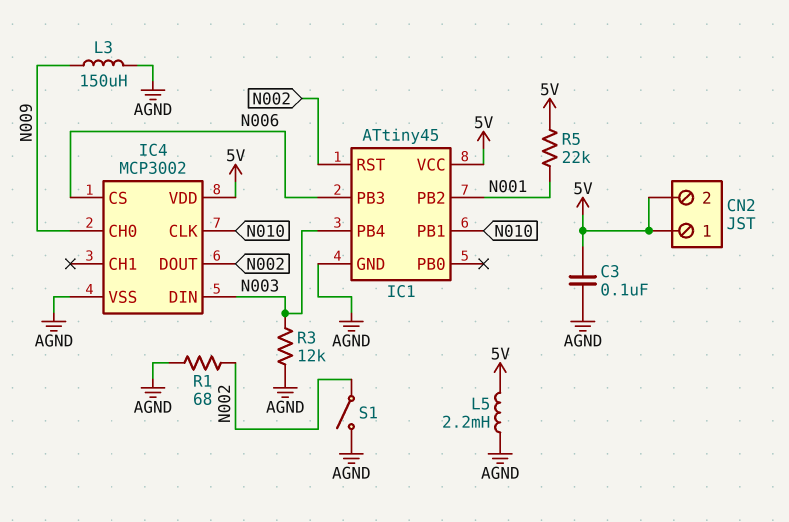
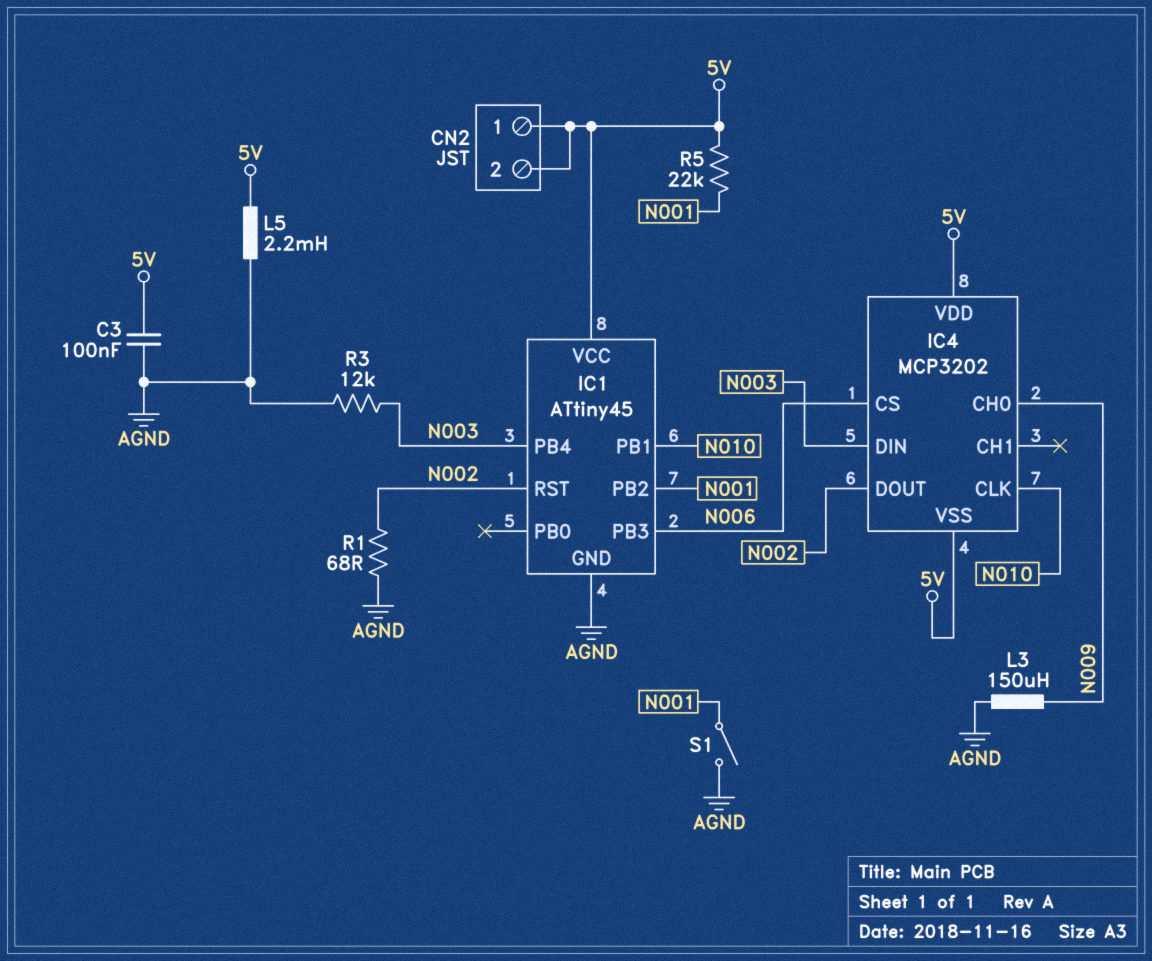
IC4: MCP3002 -> MCP3202
IC4 pin VSS: AGND -> 5V
S1: switch (AGND, N002) -> switch (AGND, N001)

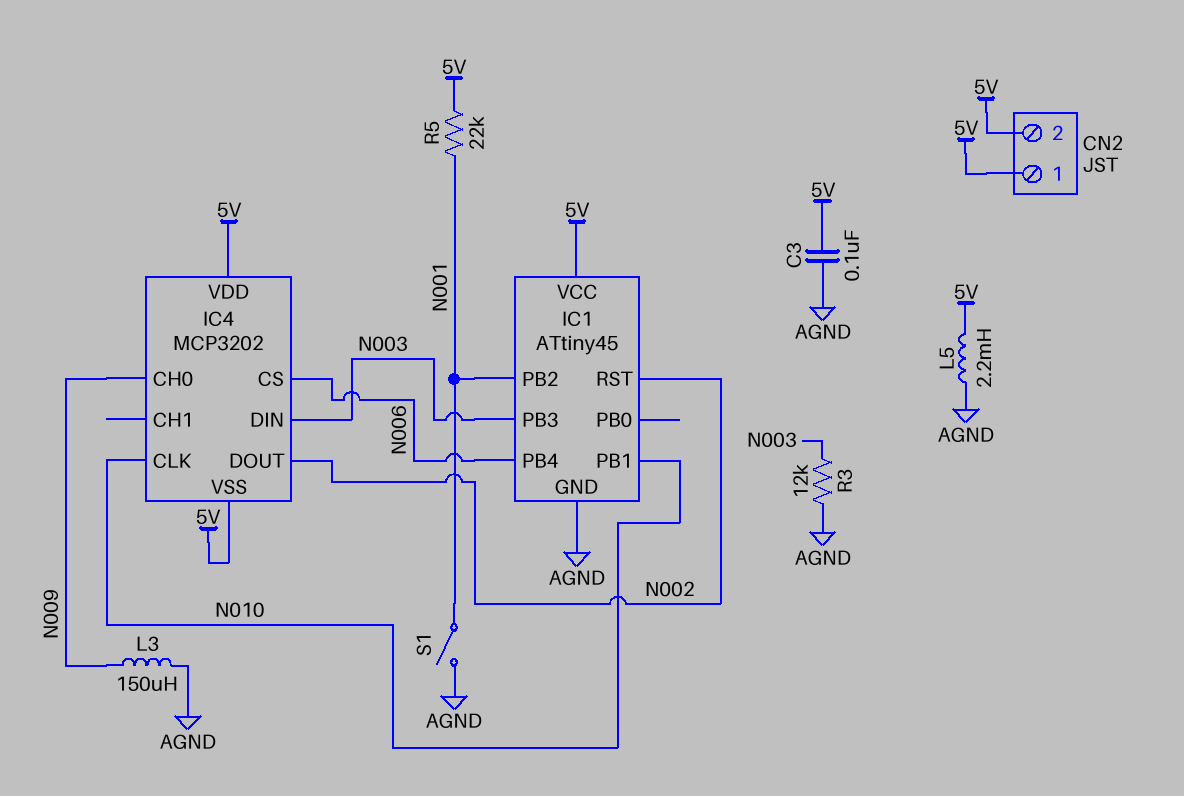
IC1 pin PB3: N006 -> N003
IC1 pin PB4: N003 -> N006
R1: 68 (AGND, N002) -> none

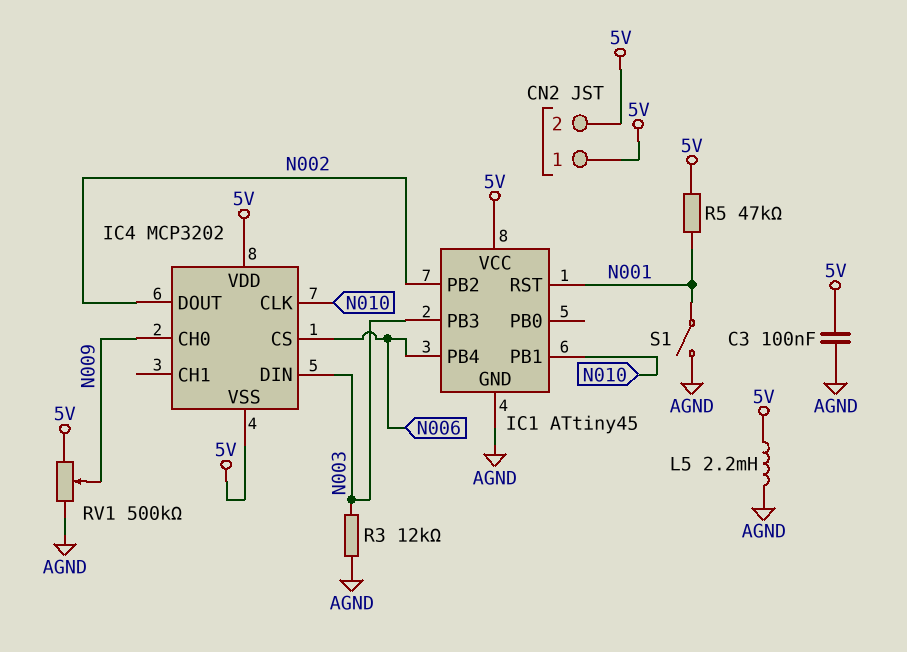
IC1 pin PB2: N001 -> N002
IC1 pin RST: N002 -> N001
L3: 150uH (AGND, N009) -> none
R5: 22k (5V, N001) -> 47k (5V, N001)
RV1: none -> 500k (5V, AGND, wiper N009)

